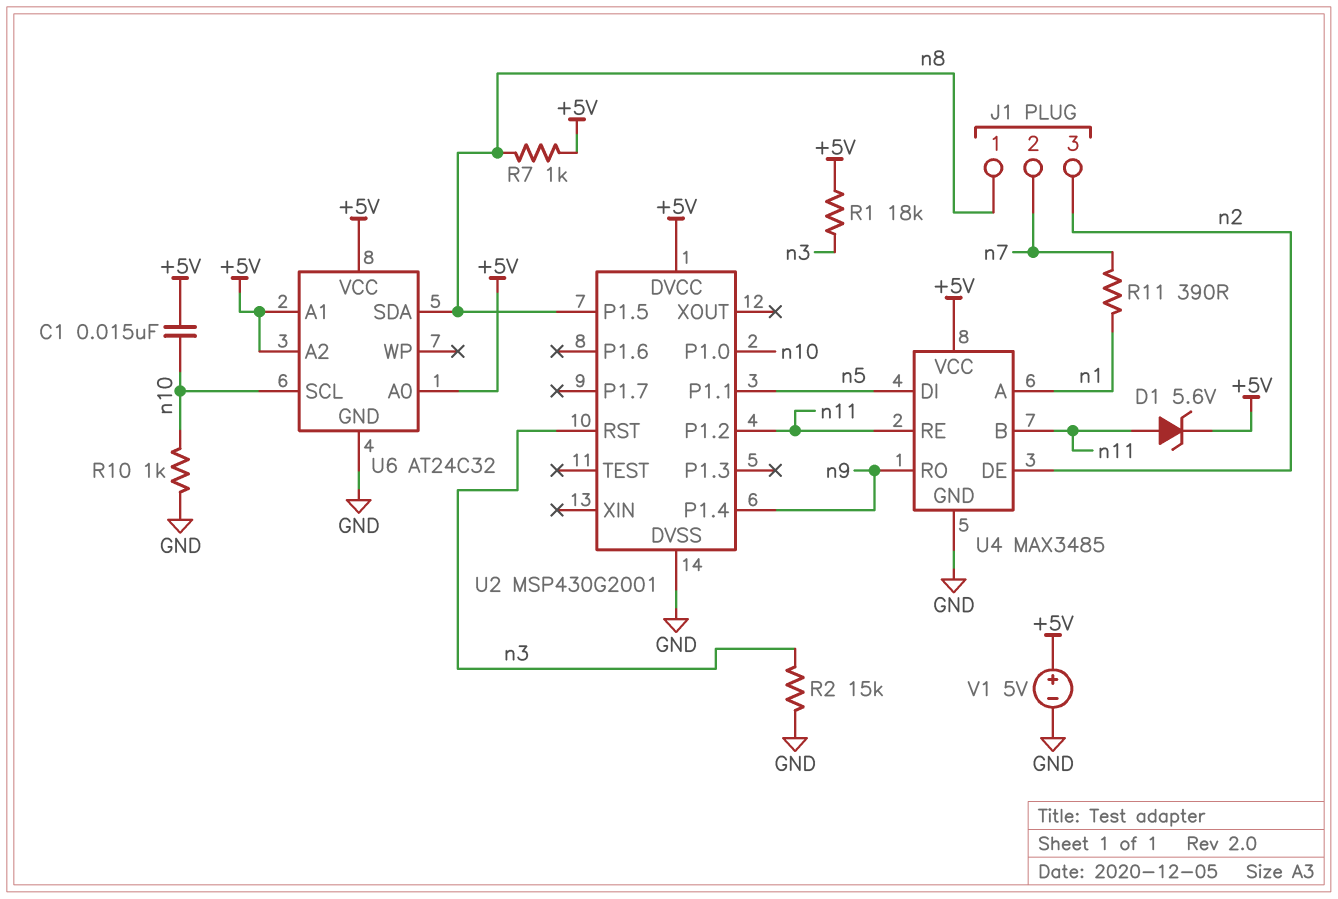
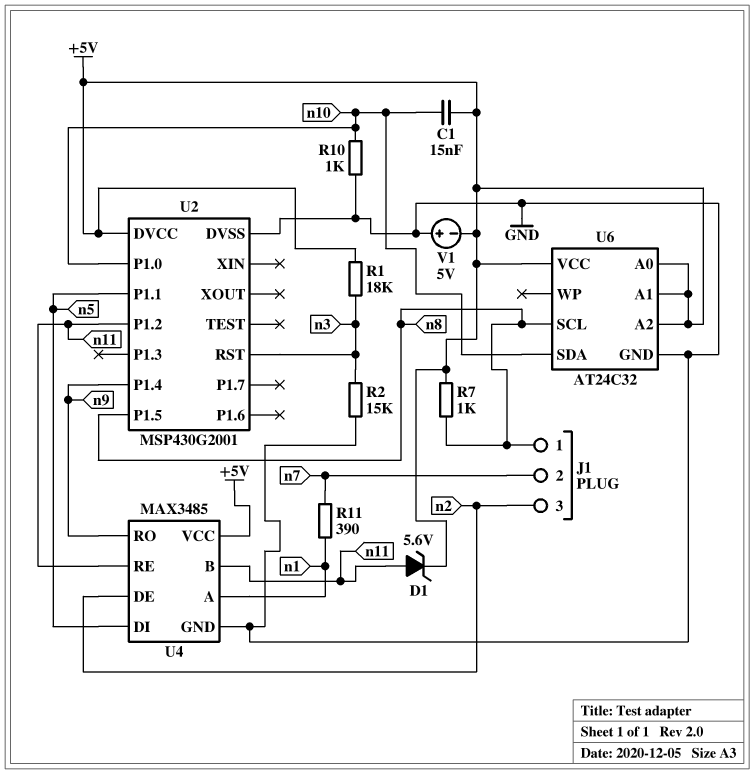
U6 pin SCL: n10 -> n8
U6 pin SDA: n8 -> n10
V1: 5V (plus +5V, minus GND) -> 5V (plus GND, minus +5V)

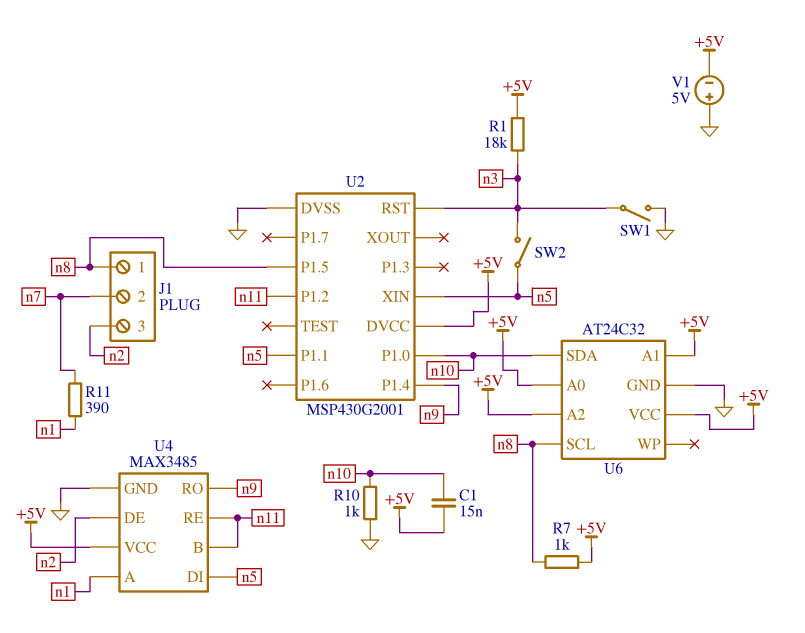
D1: zener 5.6V (A n11, K +5V) -> none
R2: 15k (GND, n3) -> none
SW1: none -> switch (GND, n3)
SW2: none -> switch (n3, n5)
U2 pin XIN: none -> n5

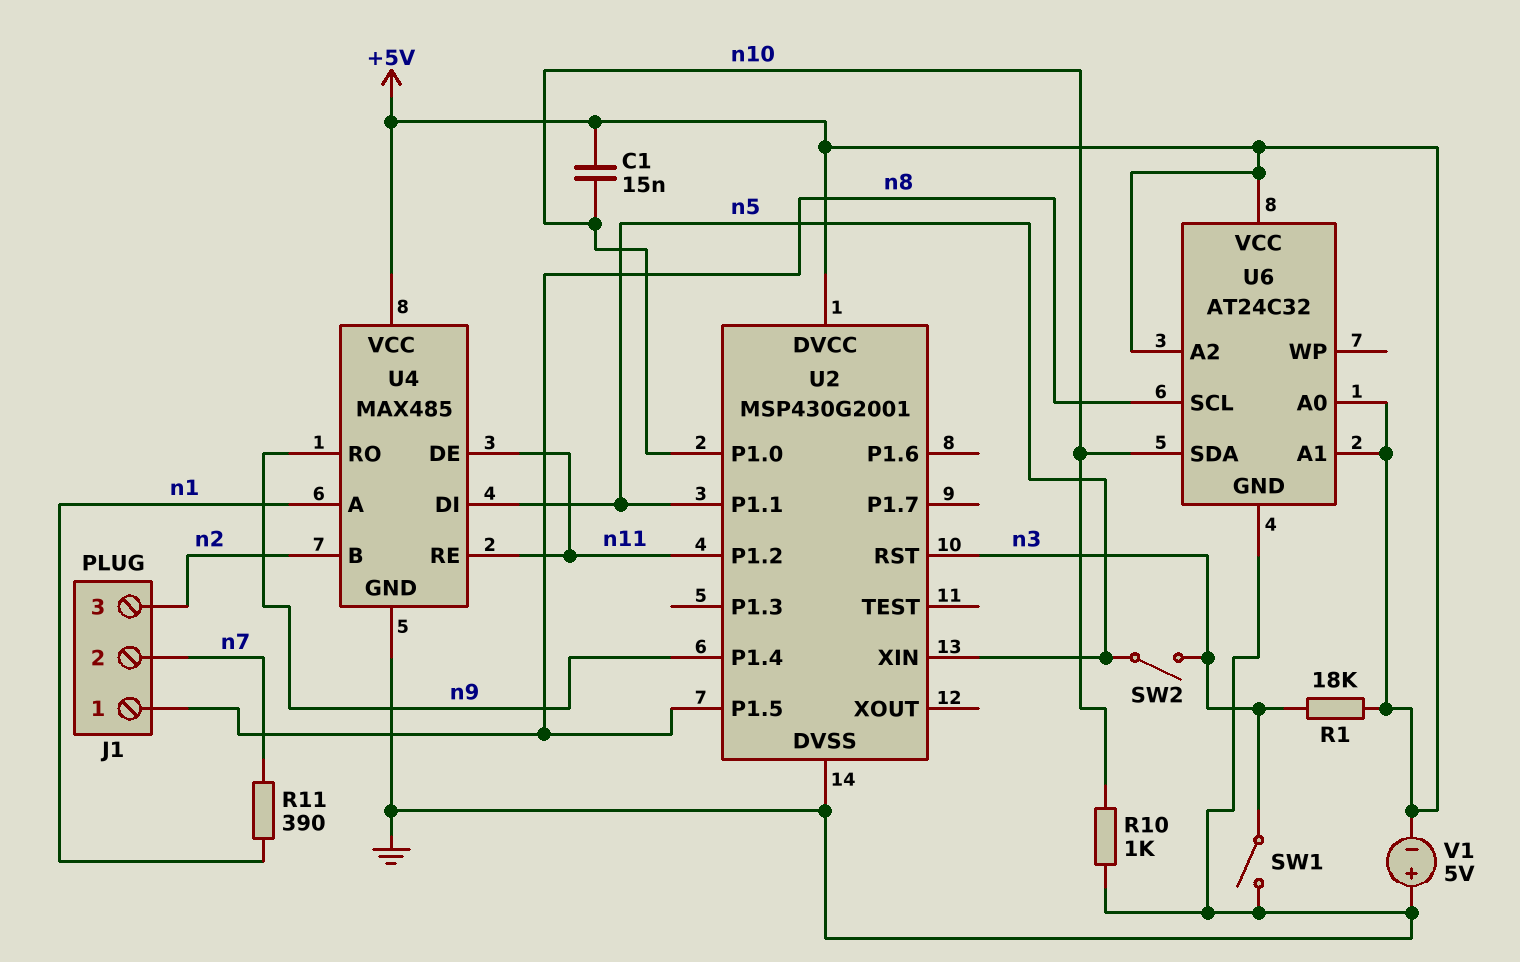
R7: 1k (+5V, n8) -> none
U4: MAX3485 -> MAX485
U4 pin B: n11 -> n2
U4 pin DE: n2 -> n11

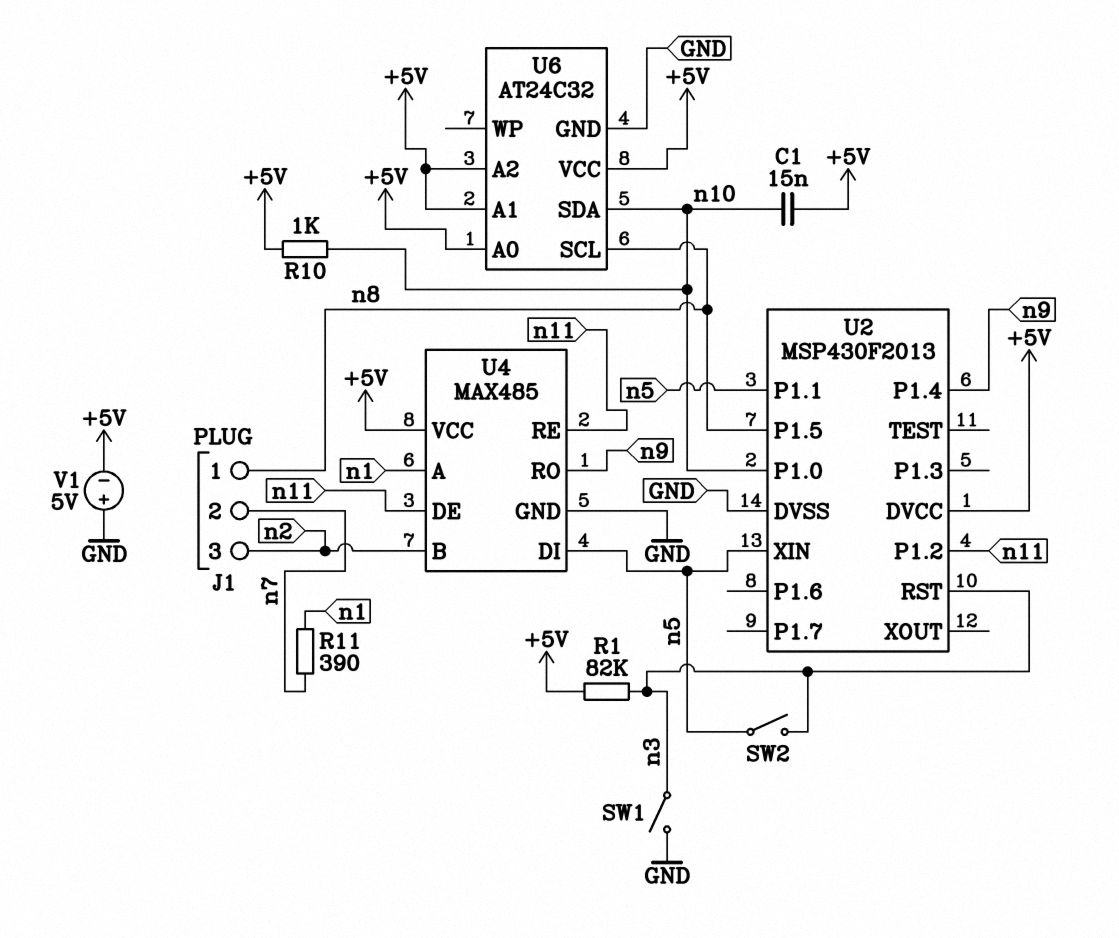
R1: 18k (+5V, n3) -> 82k (+5V, n3)
R10: 1k (GND, n10) -> 1k (+5V, n10)
U2: MSP430G2001 -> MSP430F2013

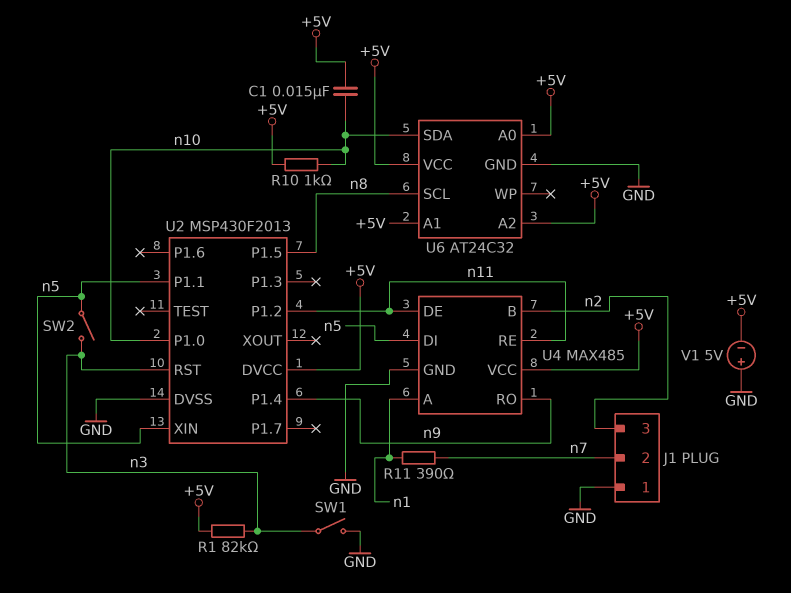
J1 pin 1: n8 -> GND

